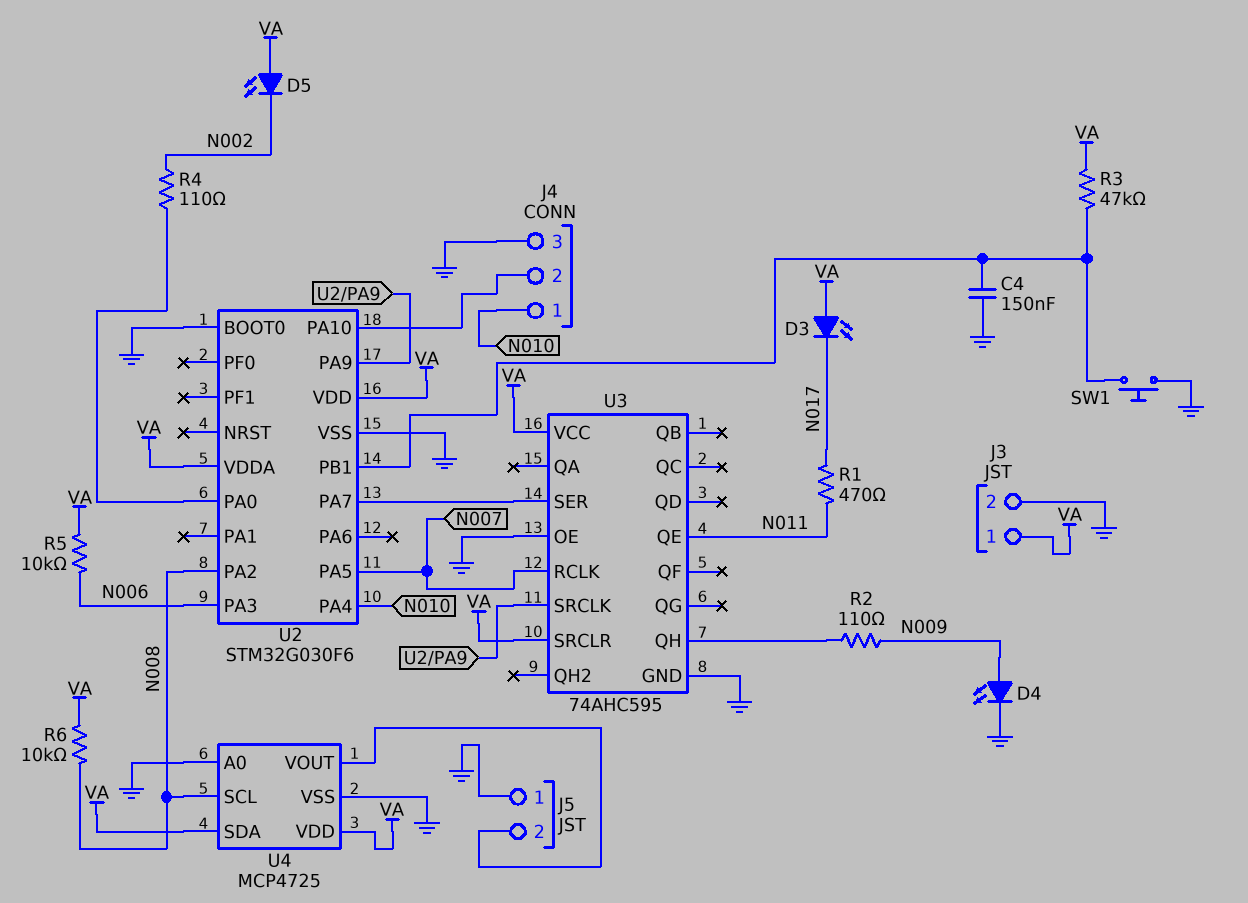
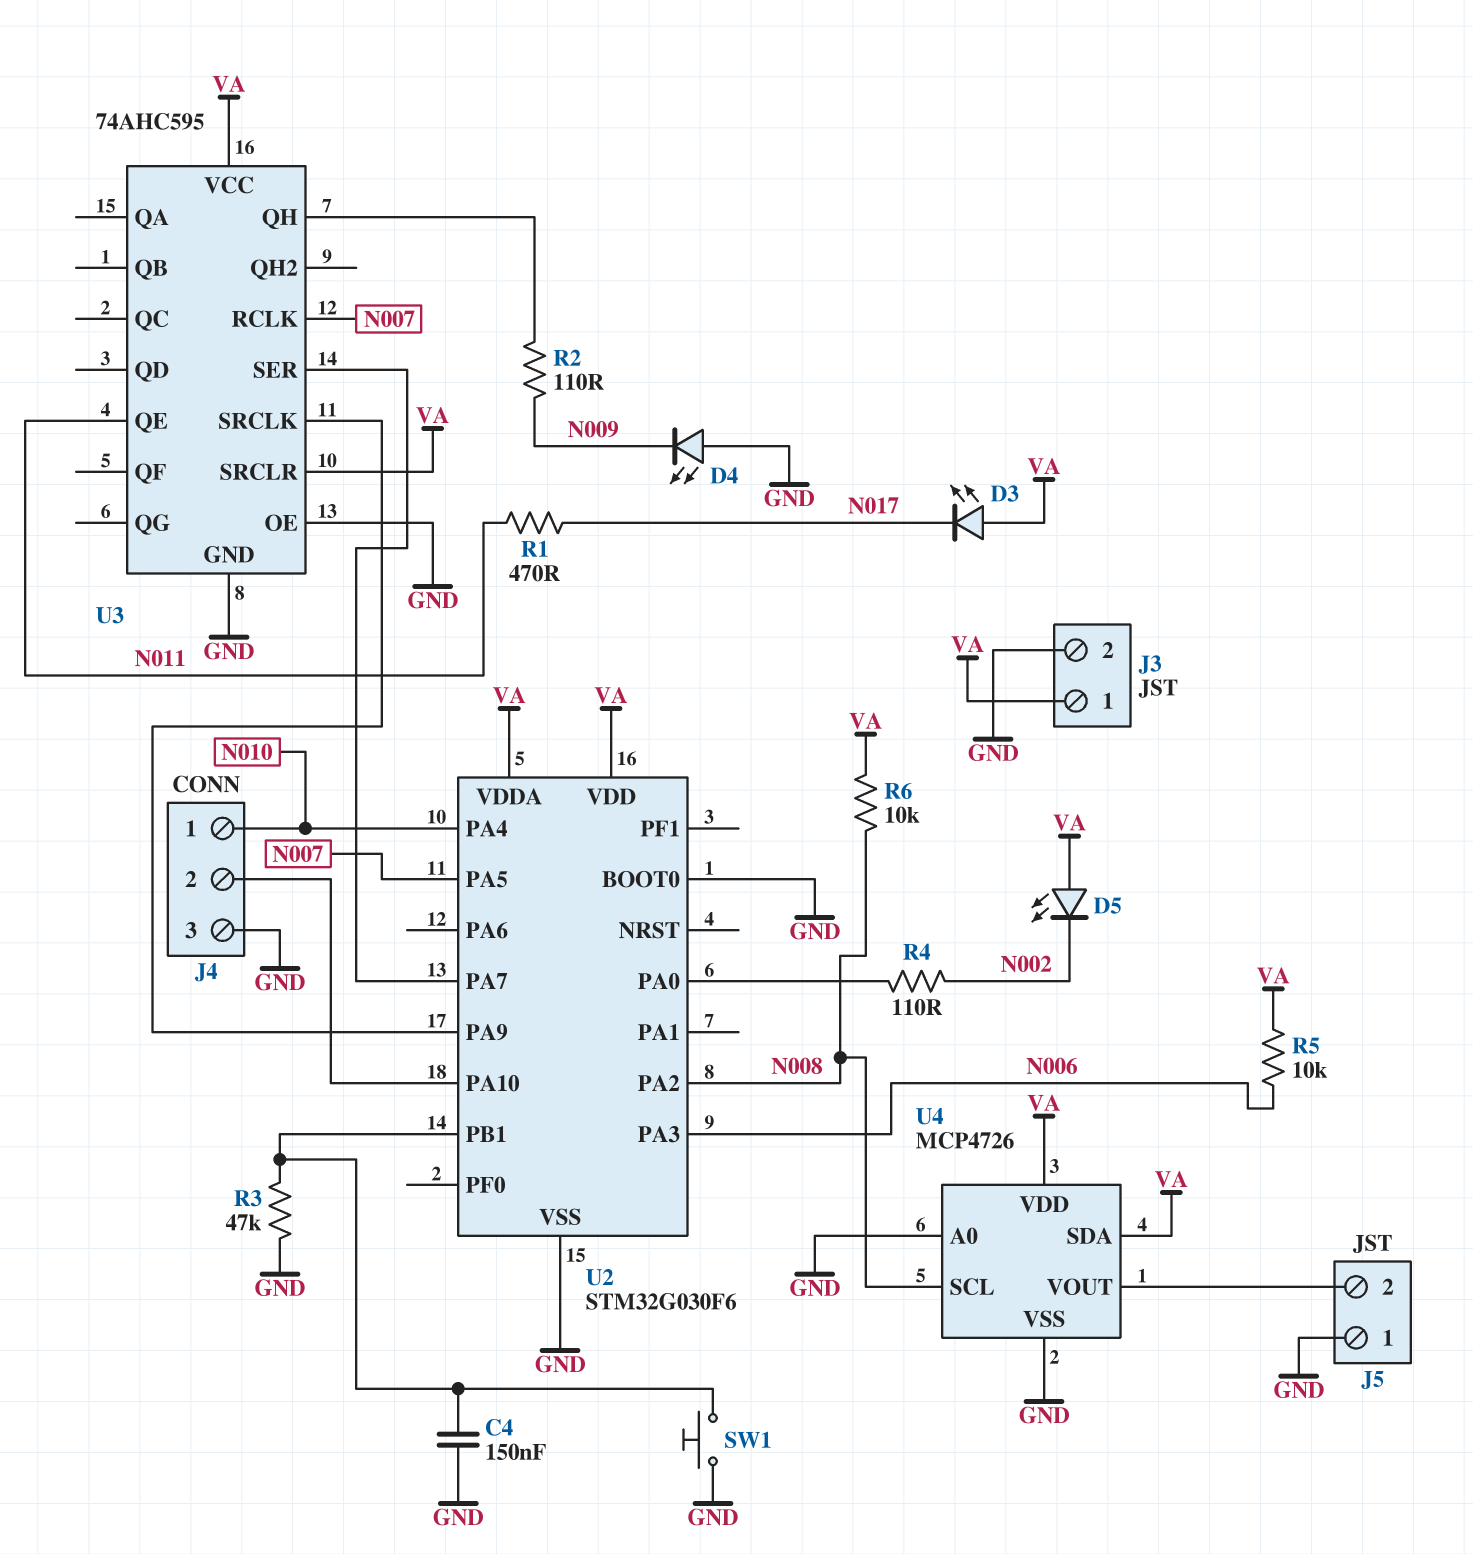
D4: LED (A N009, K GND) -> LED (A GND, K N009)
R3: 47k (U2/PB1, VA) -> 47k (GND, U2/PB1)
U4: MCP4725 -> MCP4726

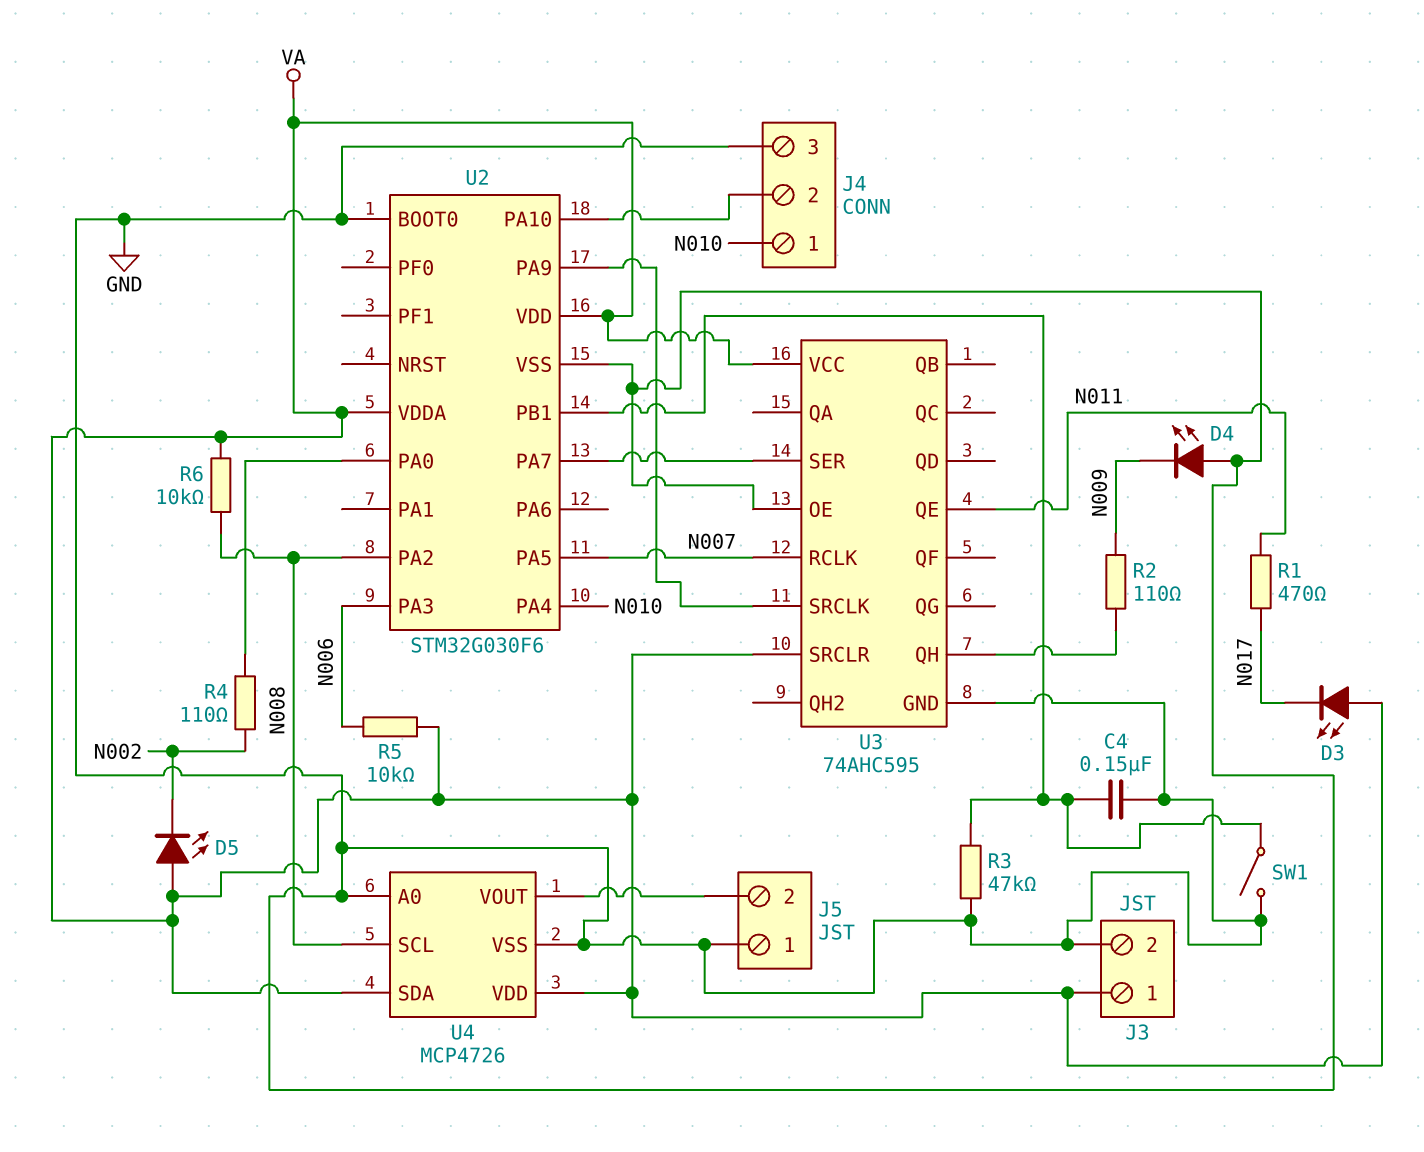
SW1: button (GND, U2/PB1) -> switch (GND, U2/PB1)

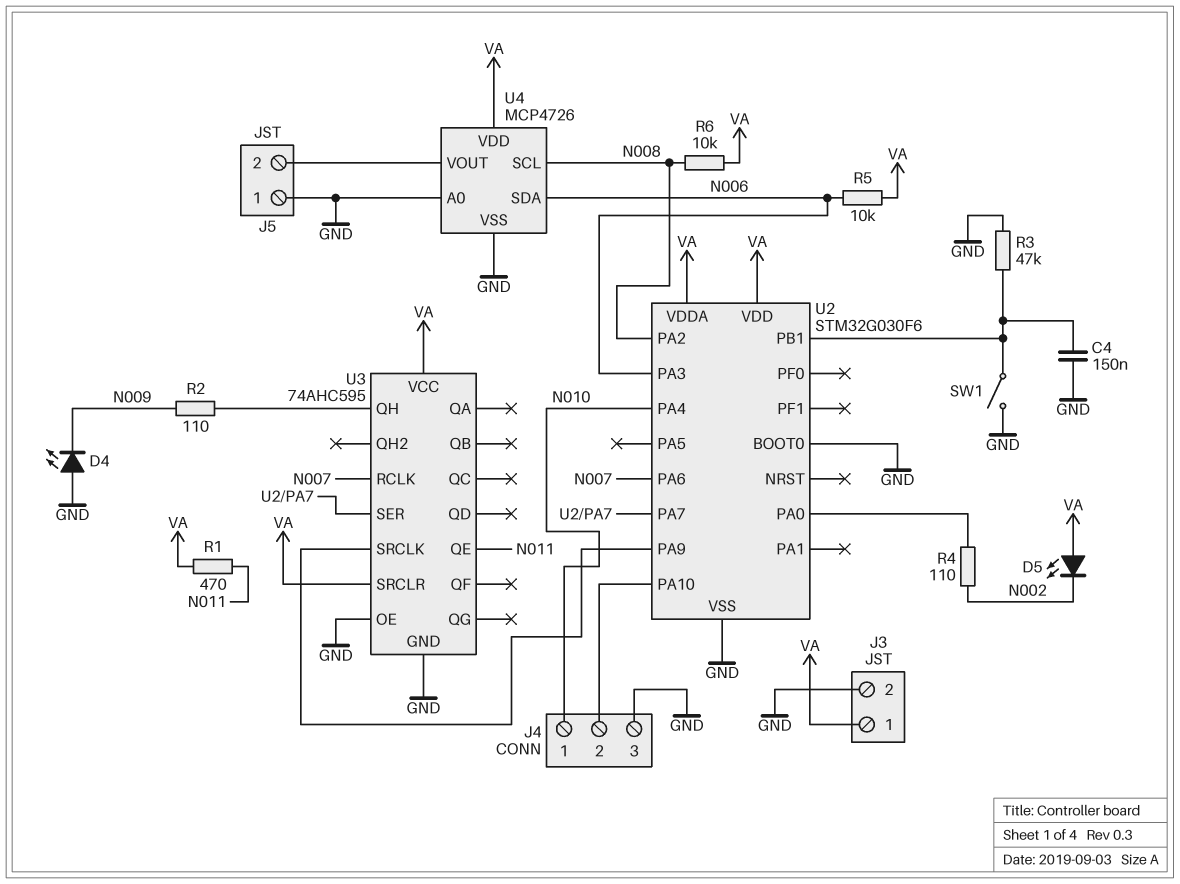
D3: LED (A VA, K N017) -> none
R1: 470 (N011, N017) -> 470 (N011, VA)
U2 pin PA5: N007 -> none
U2 pin PA6: none -> N007
U4 pin SDA: VA -> N006

